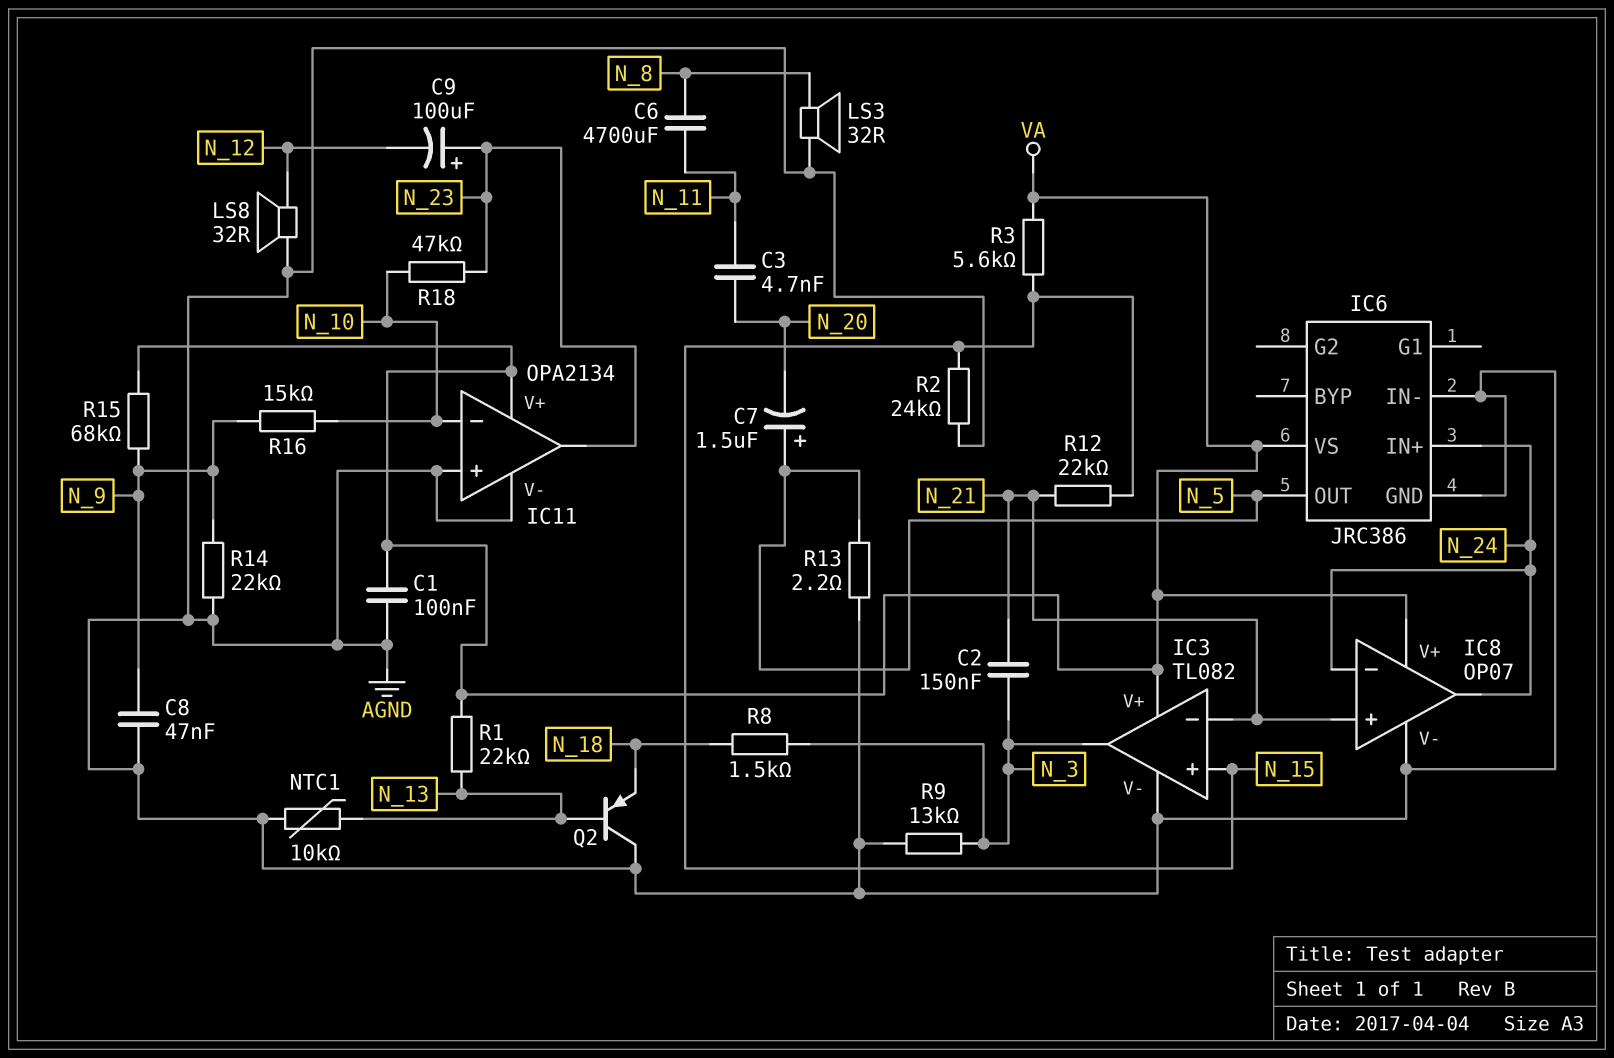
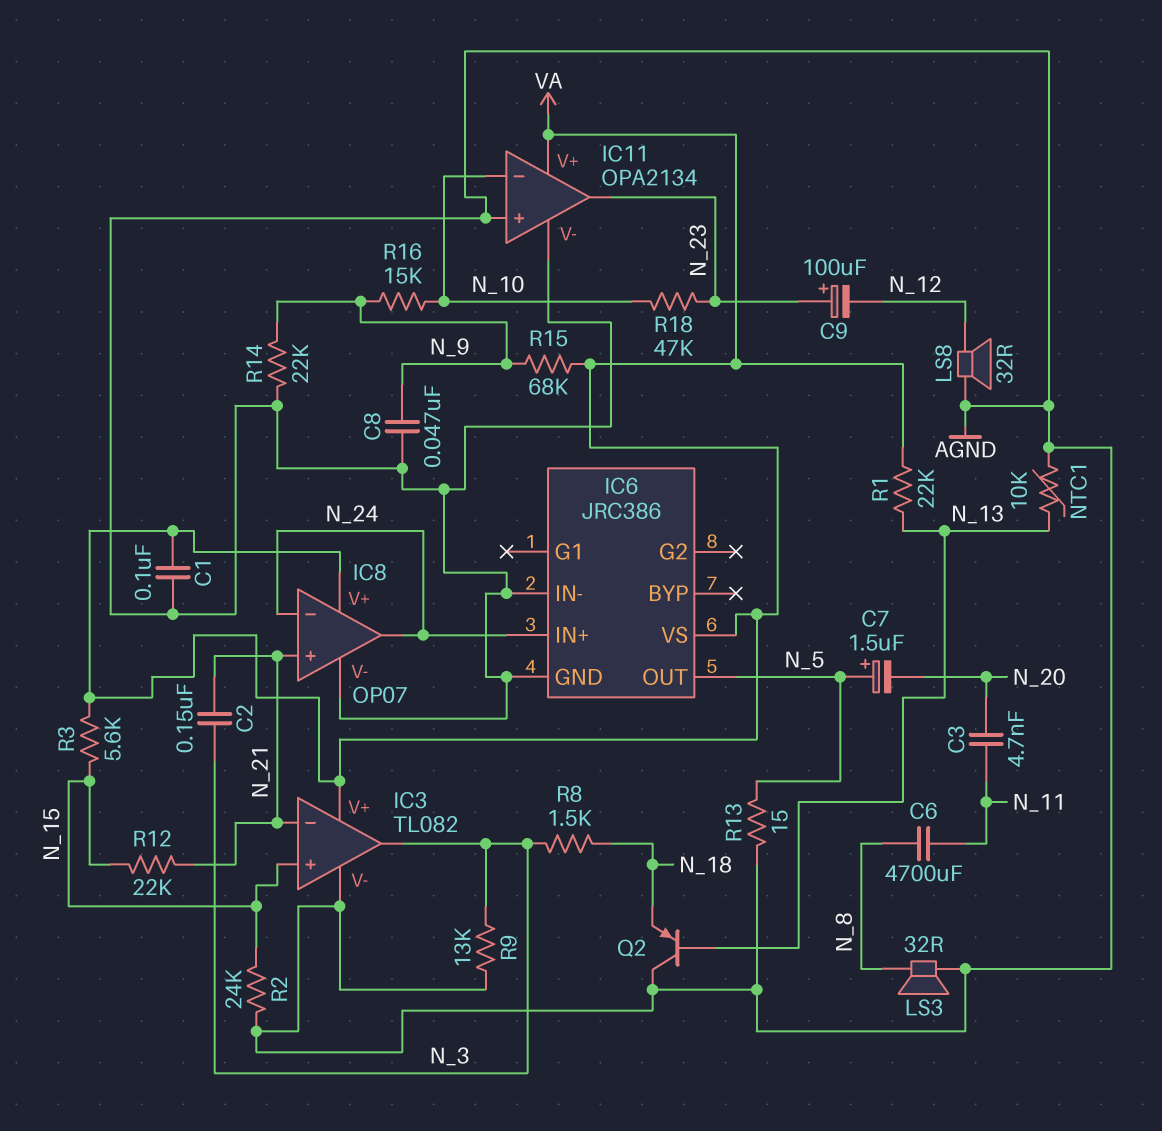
R13: 2.2 (AGND, N_5) -> 15 (AGND, N_5)

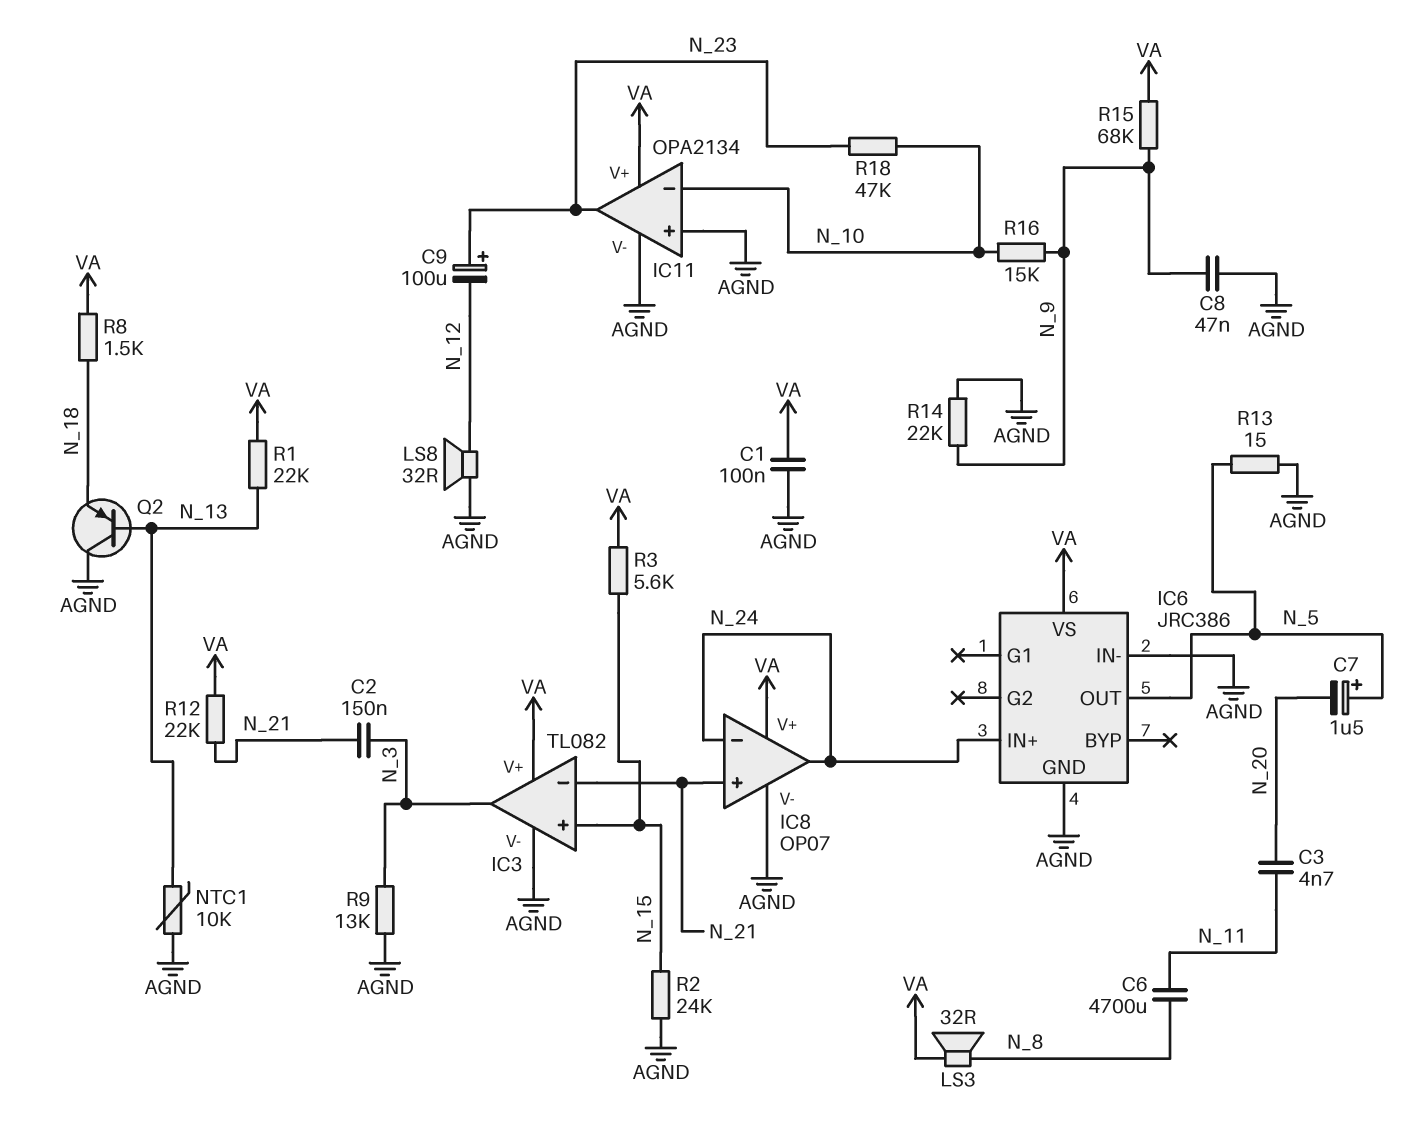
LS3: speaker 32R (AGND, N_8) -> speaker 32R (N_8, VA)
R8: 1.5k (N_3, N_18) -> 1.5k (N_18, VA)
R12: 22k (N_15, N_21) -> 22k (N_21, VA)

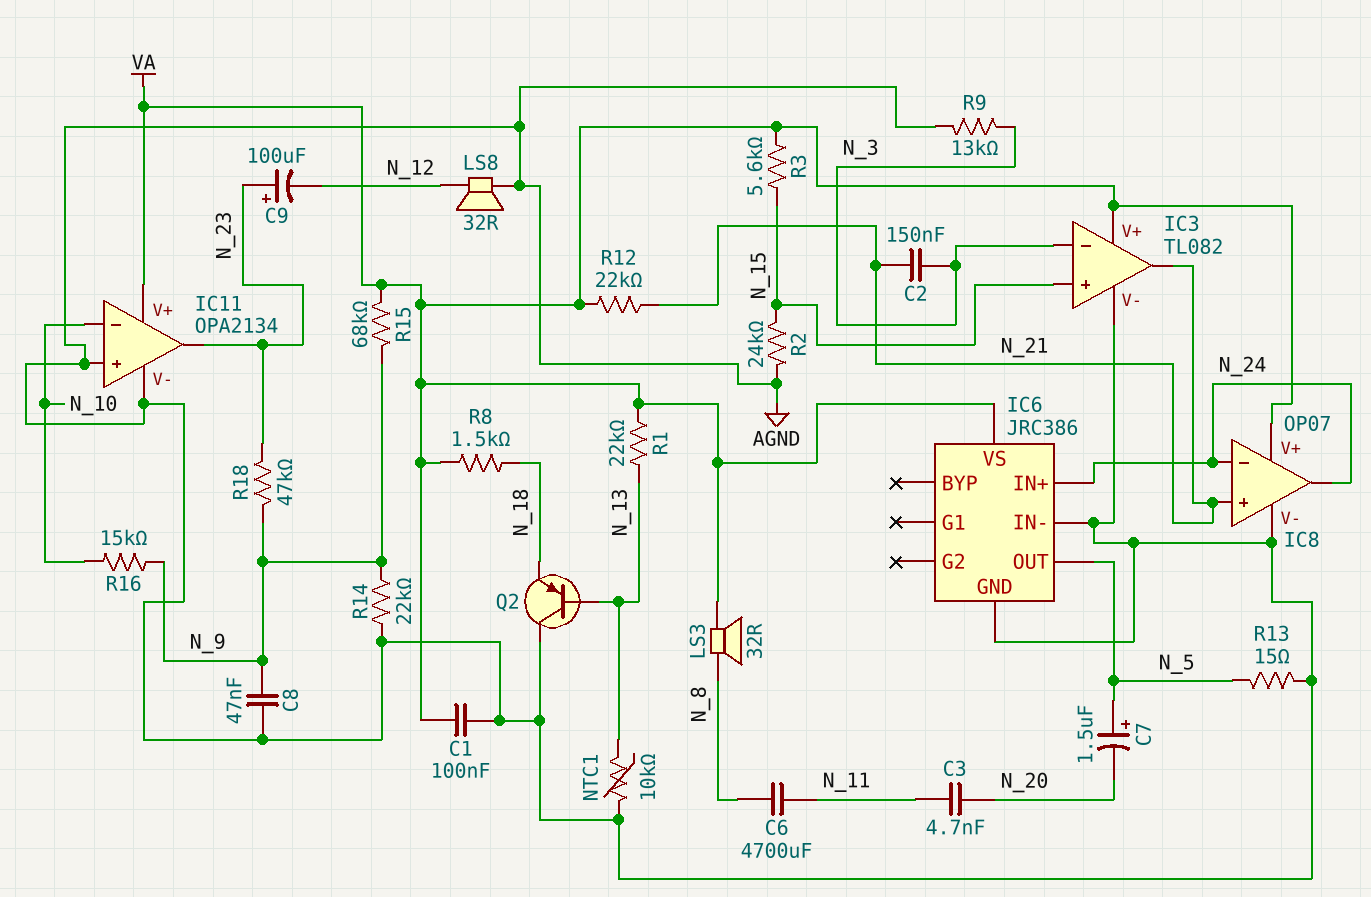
IC3 pin in-: N_21 -> N_3
IC3 pin out: N_3 -> N_21
R18: 47k (N_10, N_23) -> 47k (N_9, N_23)

